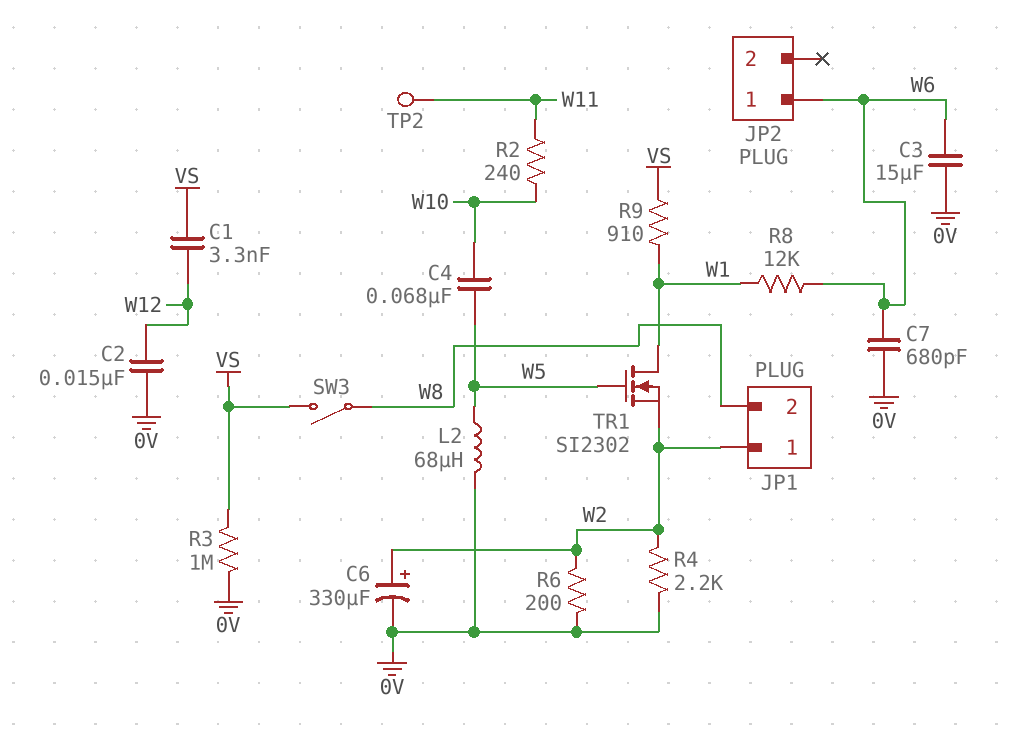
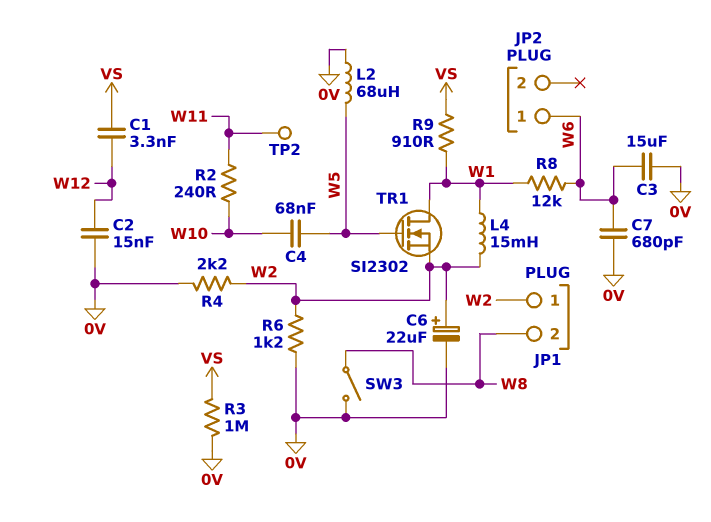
C6: 330uF (plus W2, minus 0V) -> 22uF (plus W2, minus 0V)
L4: none -> 15mH (W1, W2)
R6: 200 (0V, W2) -> 1.2k (0V, W2)
SW3: switch (VS, W8) -> switch (0V, W8)

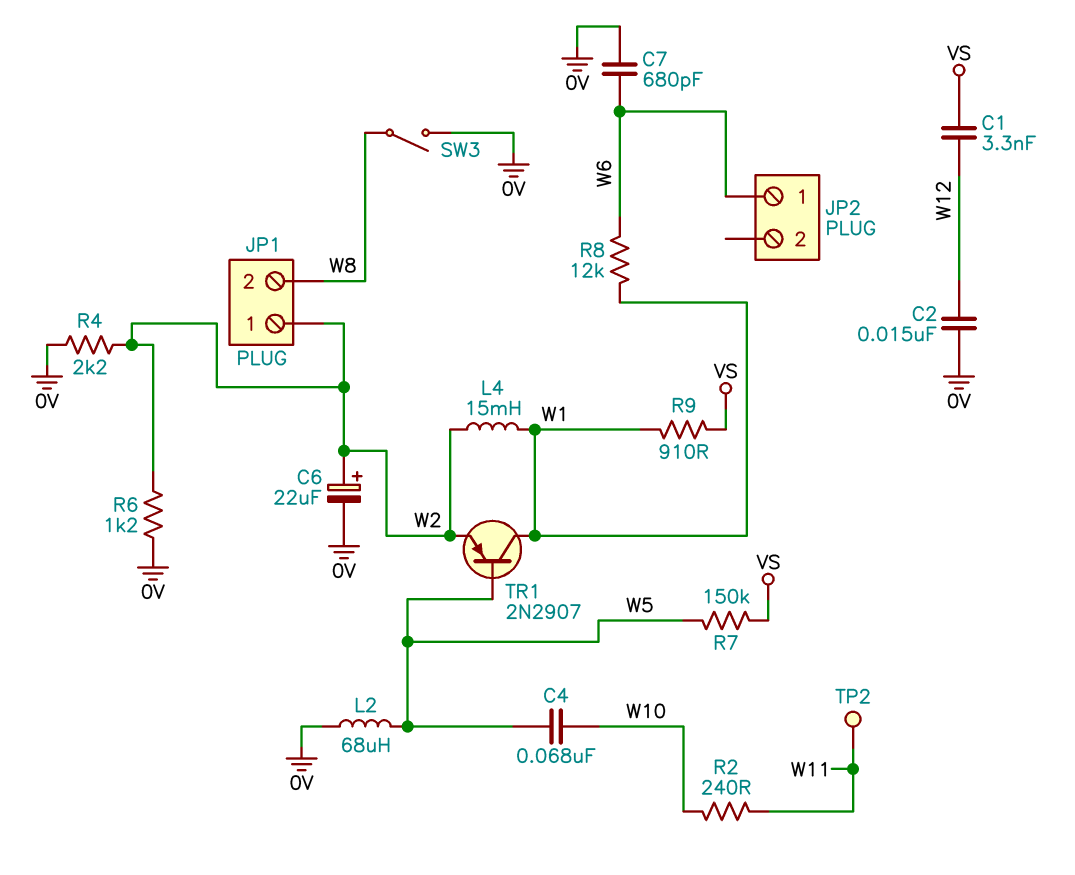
C3: 15uF (0V, W6) -> none
R3: 1M (0V, VS) -> none
R7: none -> 150k (VS, W5)
TR1: NMOS SI2302 (G W5, D W1, S W2) -> PNP 2N2907 (B W5, C W1, E W2)

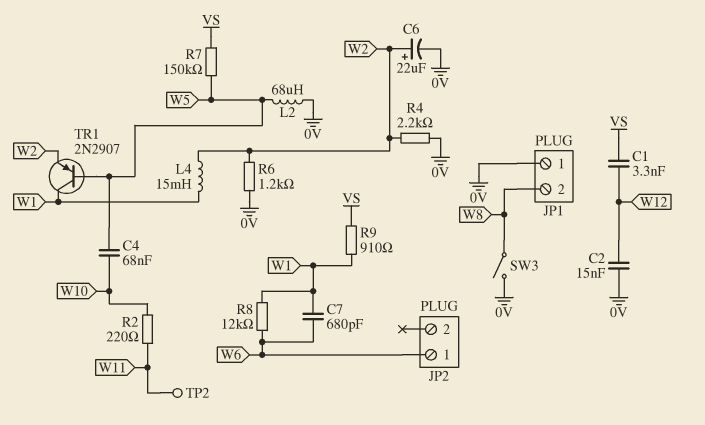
C7: 680pF (0V, W6) -> 680pF (W1, W6)
JP1 pin 1: W2 -> 0V
R2: 240 (W10, W11) -> 220 (W10, W11)

